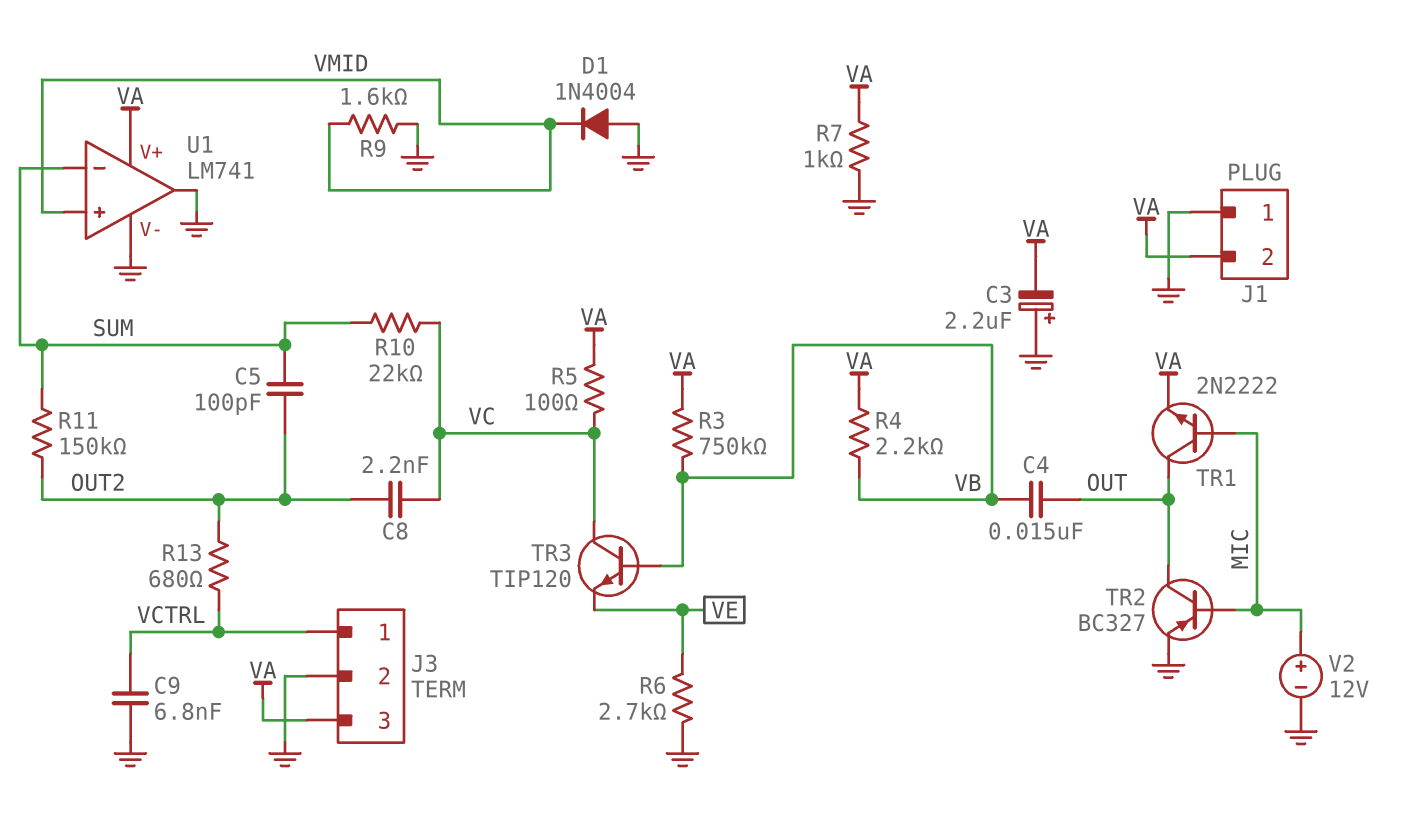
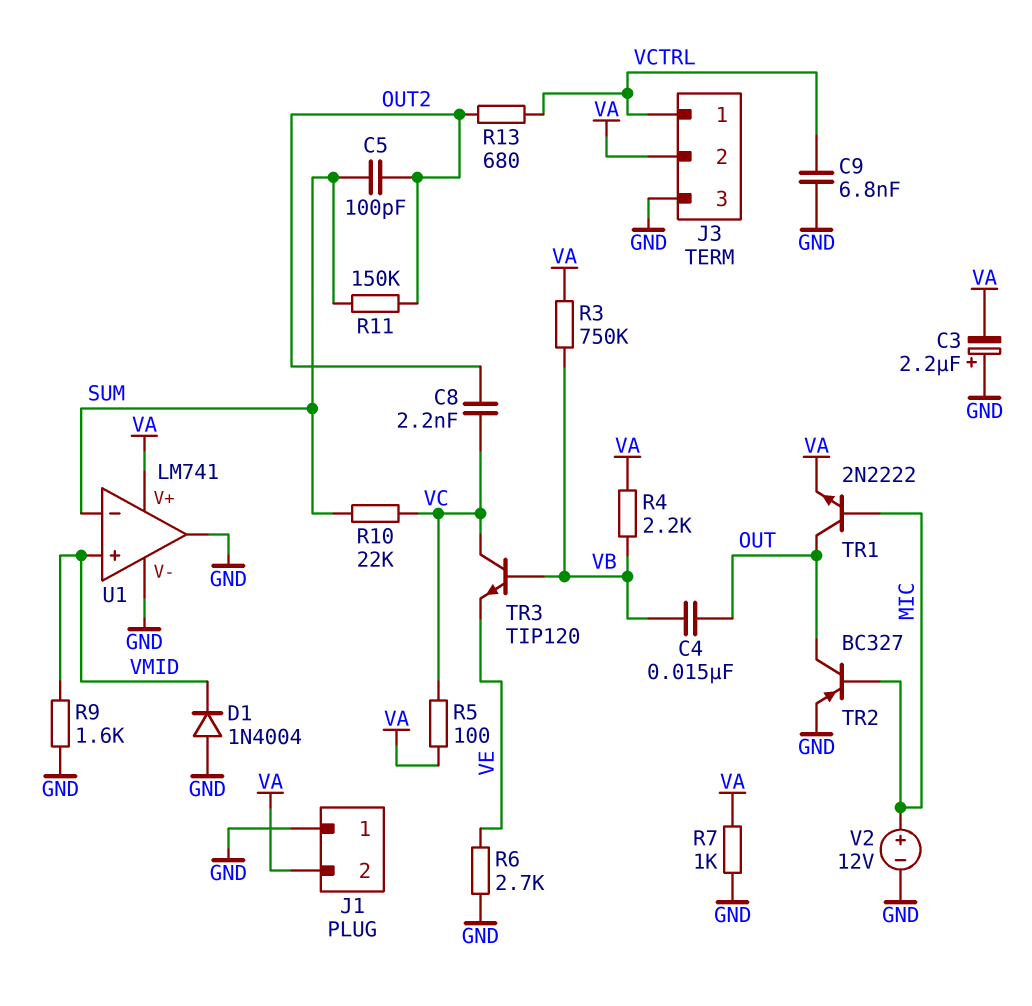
J3 pin 2: GND -> VA
J3 pin 3: VA -> GND

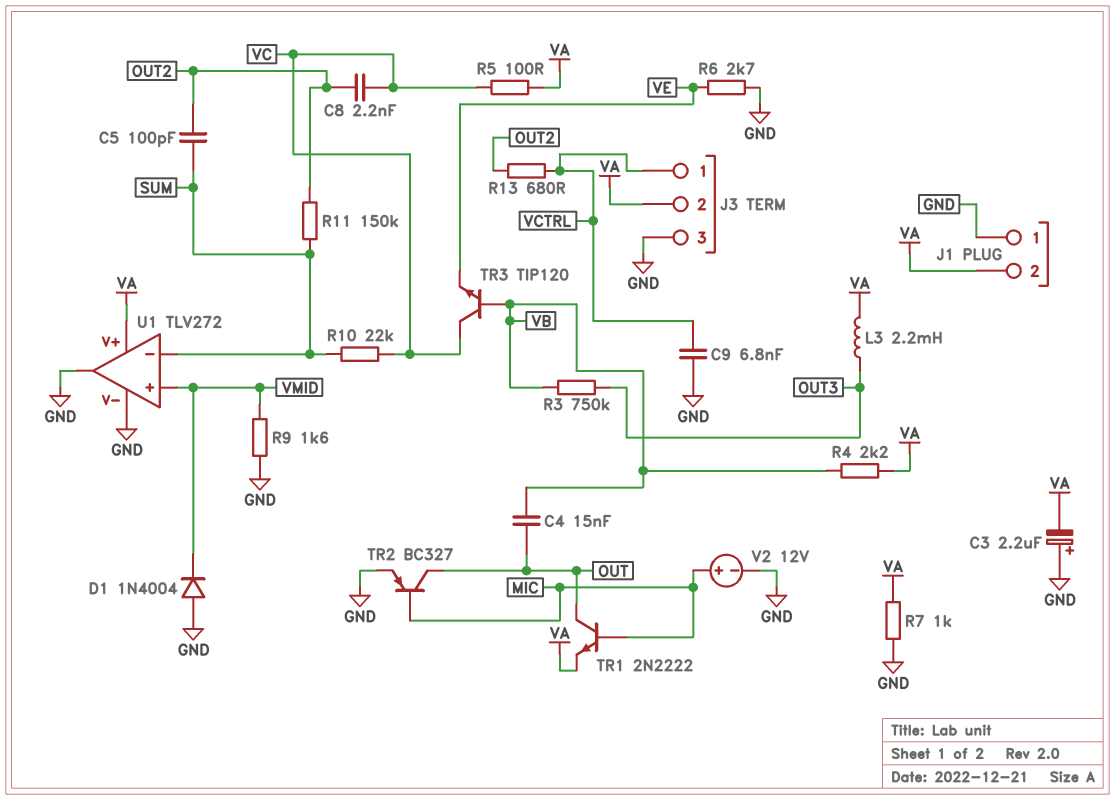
L3: none -> 2.2mH (OUT3, VA)
R3: 750k (VA, VB) -> 750k (OUT3, VB)
U1: LM741 -> TLV272

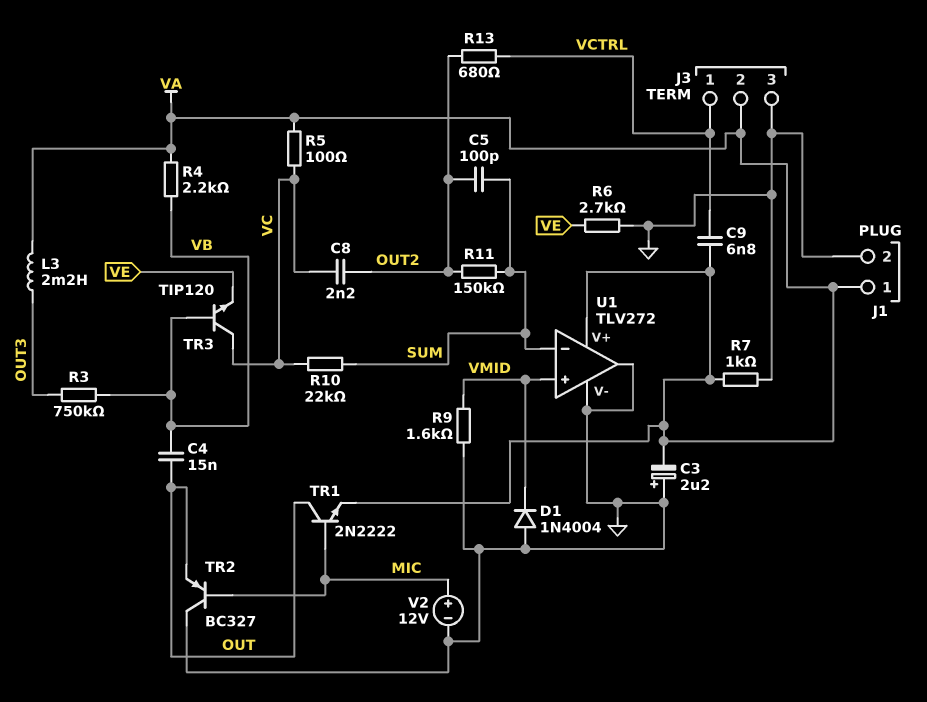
C9: 6.8nF (GND, VCTRL) -> 6.8nF (VA, VCTRL)
J1 pin 1: GND -> VA
J1 pin 2: VA -> GND
TR2: PNP BC327 (B MIC, C OUT, E GND) -> PNP BC327 (B MIC, C GND, E OUT)

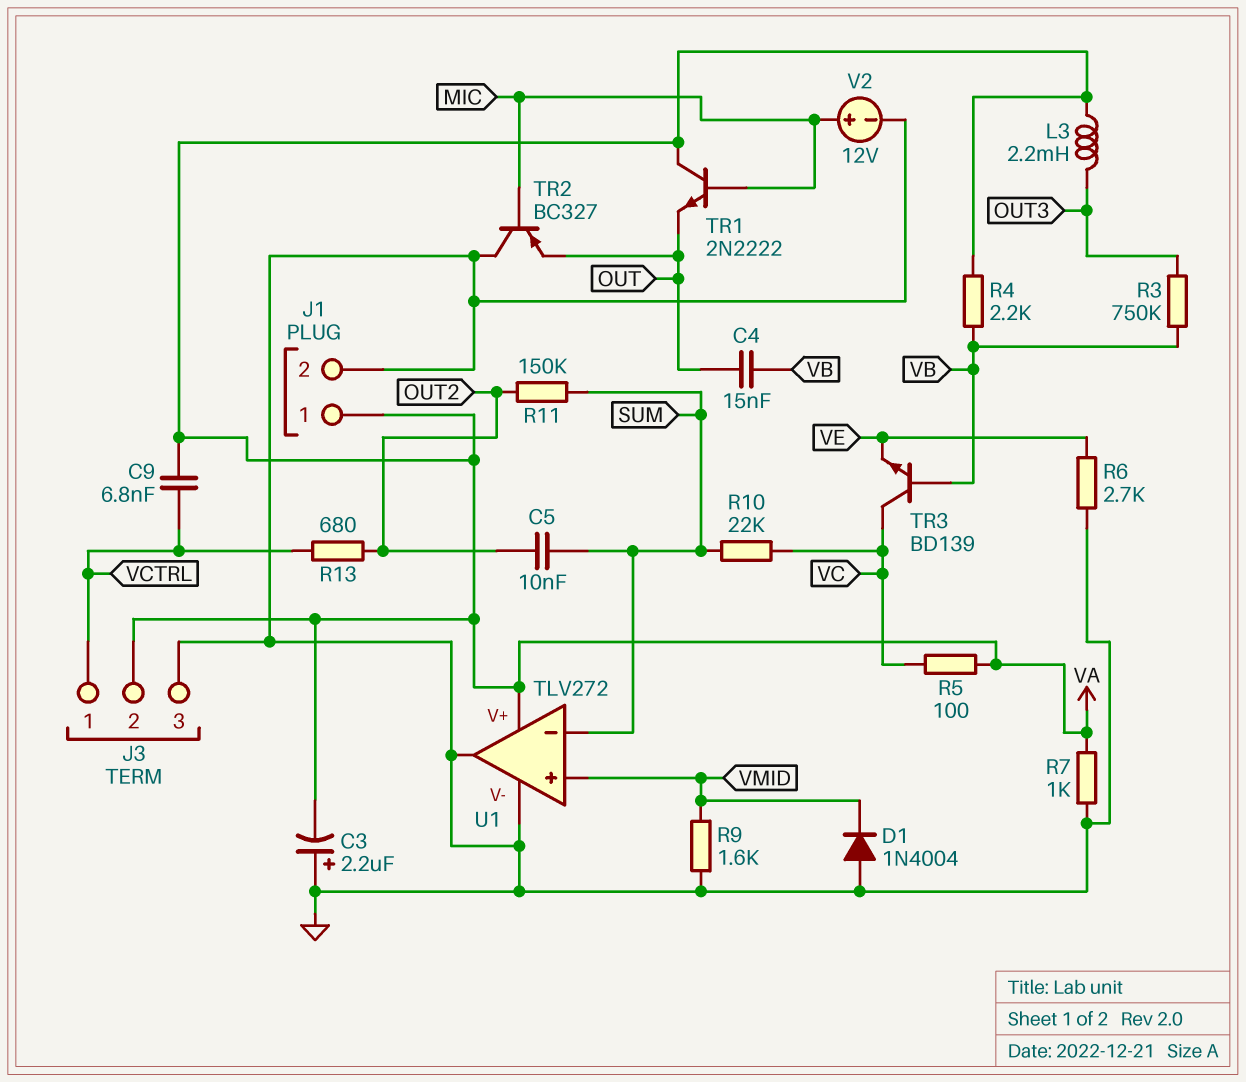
C5: 100pF (OUT2, SUM) -> 10nF (OUT2, SUM)
C8: 2.2nF (OUT2, VC) -> none
TR1: NPN 2N2222 (B MIC, C OUT, E VA) -> NPN 2N2222 (B MIC, C VA, E OUT)
TR3: NPN TIP120 (B VB, C VC, E VE) -> NPN BD139 (B VB, C VC, E VE)

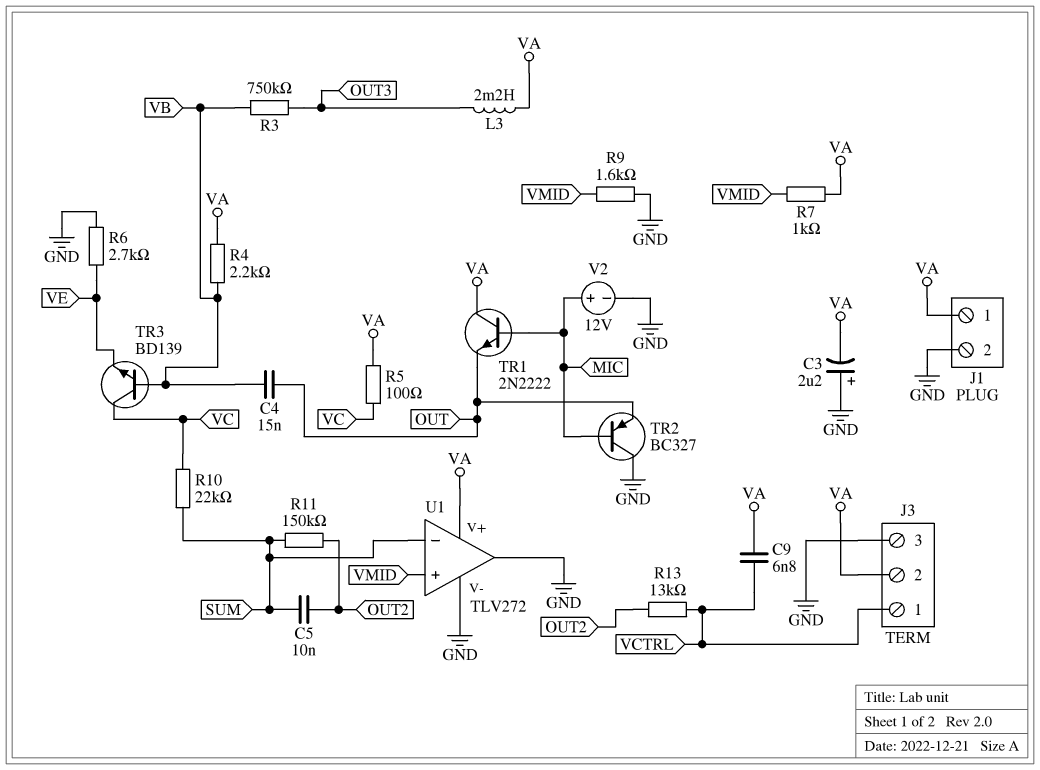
D1: diode 1N4004 (A GND, K VMID) -> none
R7: 1k (GND, VA) -> 1k (VA, VMID)
R13: 680 (OUT2, VCTRL) -> 13k (OUT2, VCTRL)

